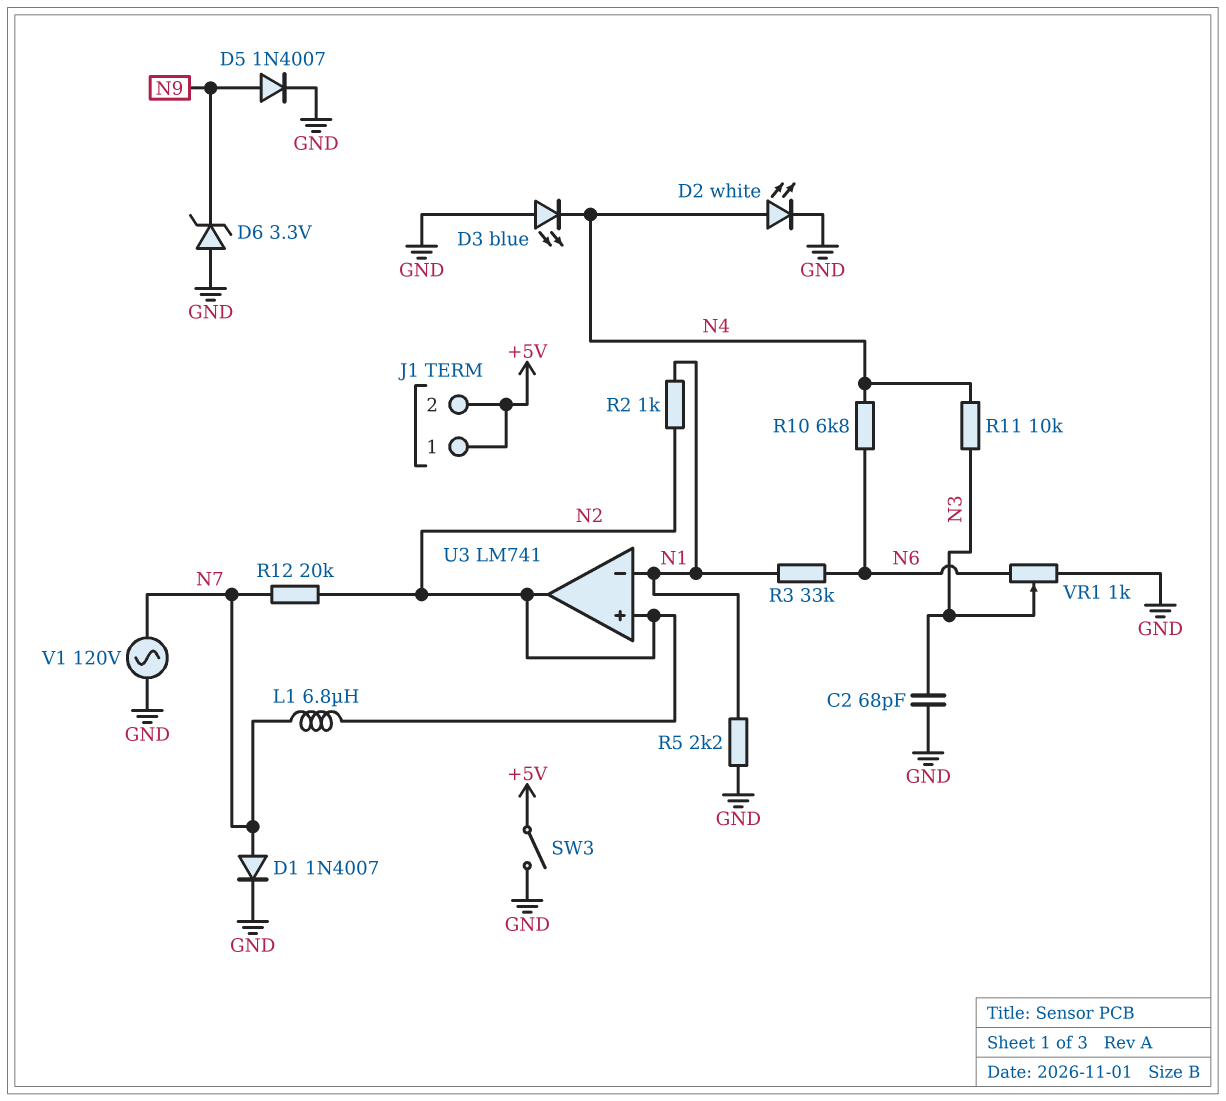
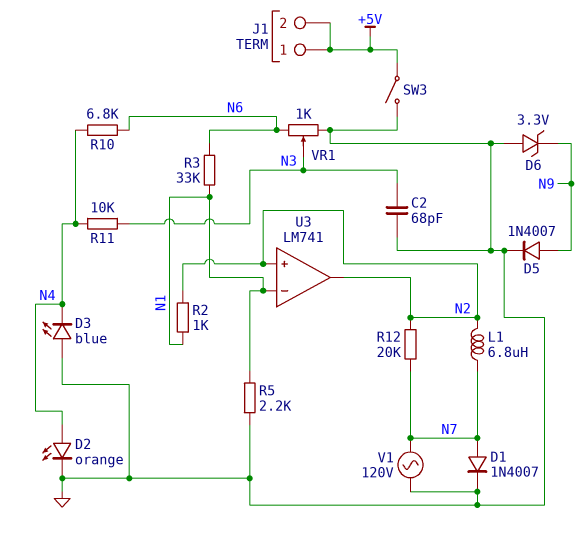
D2: LED white (A N4, K GND) -> LED orange (A N4, K GND)

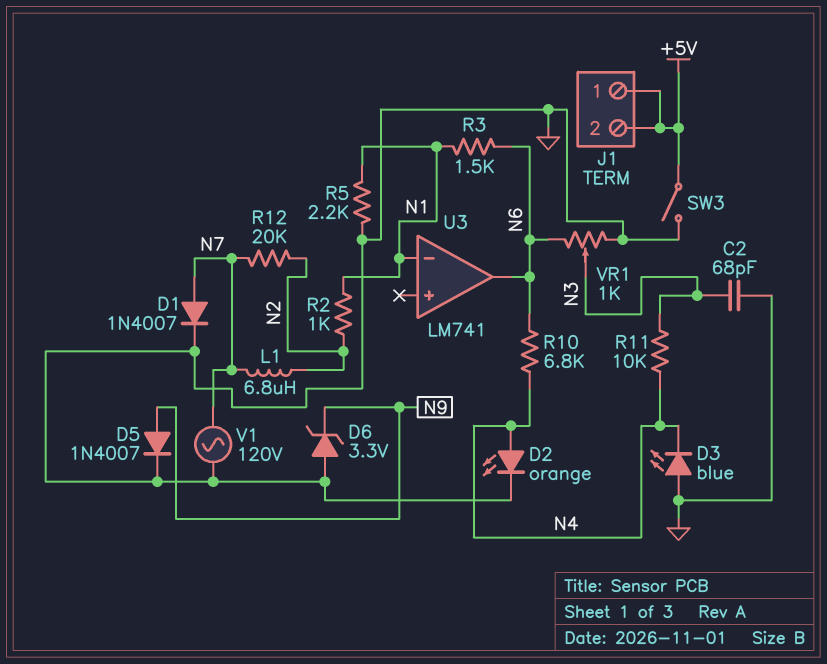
R3: 33k (N1, N6) -> 1.5k (N1, N6)
U3 pin in+: N2 -> none
U3 pin out: N2 -> N6

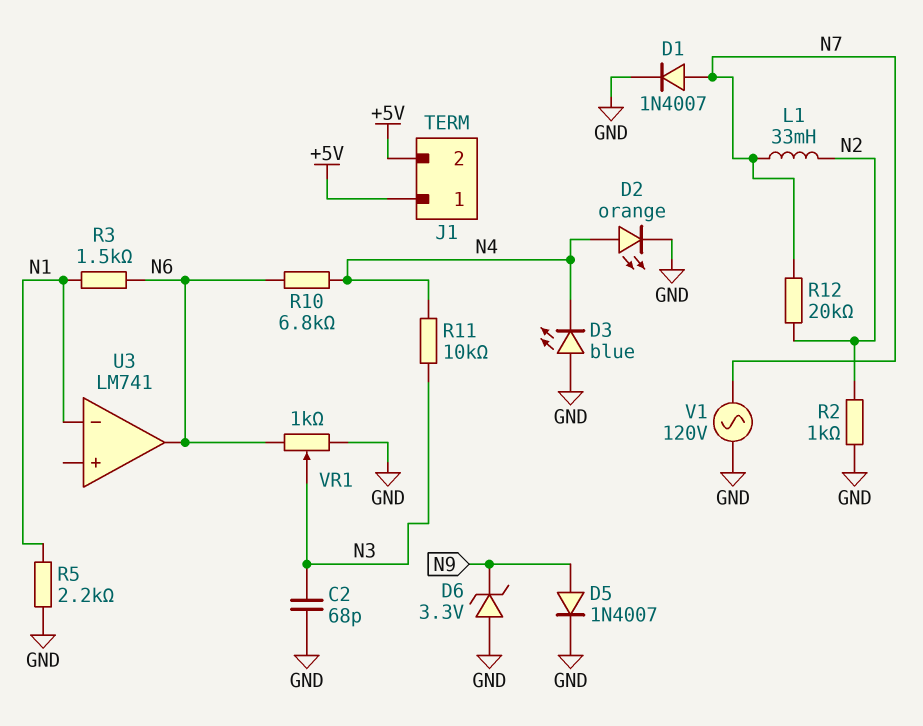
L1: 6.8uH (N2, N7) -> 33mH (N2, N7)
R2: 1k (N1, N2) -> 1k (GND, N2)
SW3: switch (+5V, GND) -> none

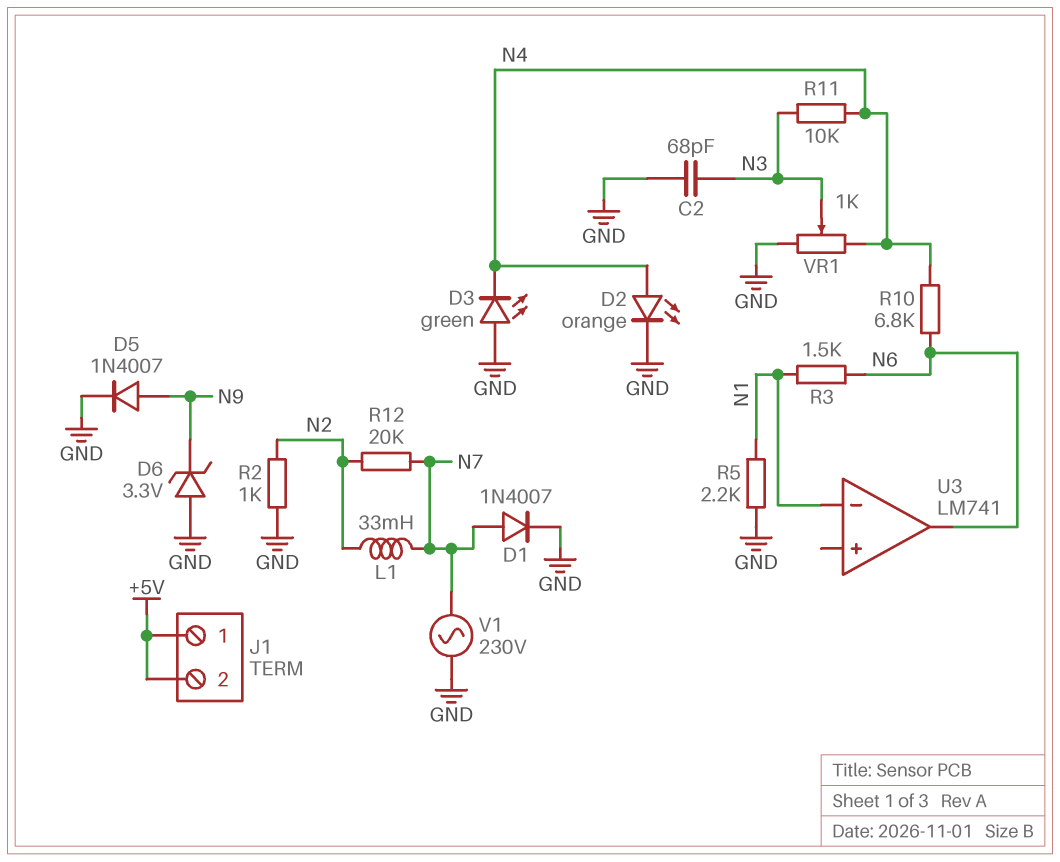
D3: LED blue (A GND, K N4) -> LED green (A GND, K N4)
V1: AC 120V (GND, N7) -> AC 230V (GND, N7)
VR1: 1k (GND, N6, wiper N3) -> 1k (GND, N4, wiper N3)

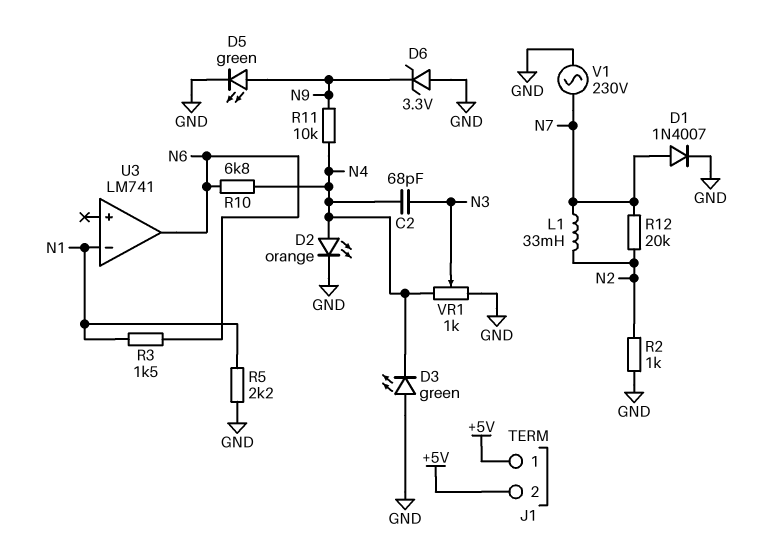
C2: 68pF (GND, N3) -> 68pF (N3, N4)
D5: diode 1N4007 (A N9, K GND) -> LED green (A N9, K GND)
R11: 10k (N3, N4) -> 10k (N4, N9)

